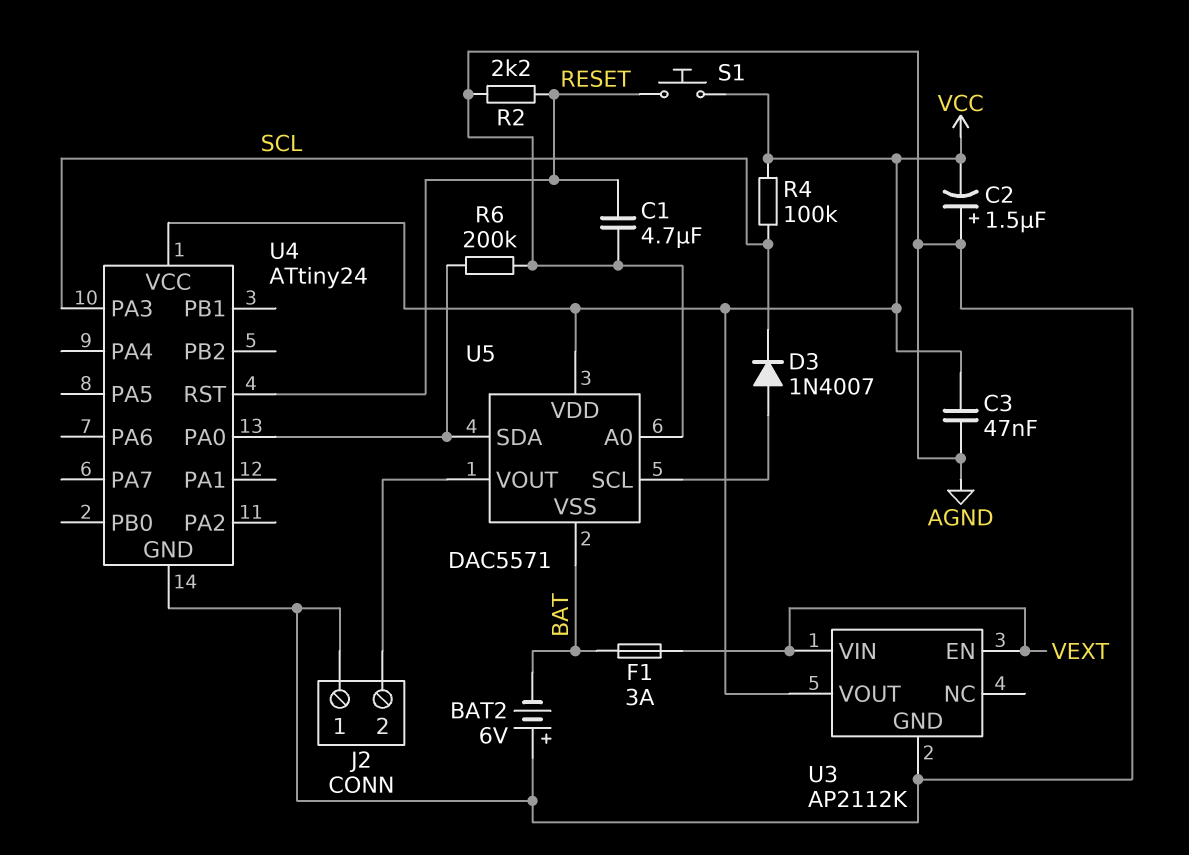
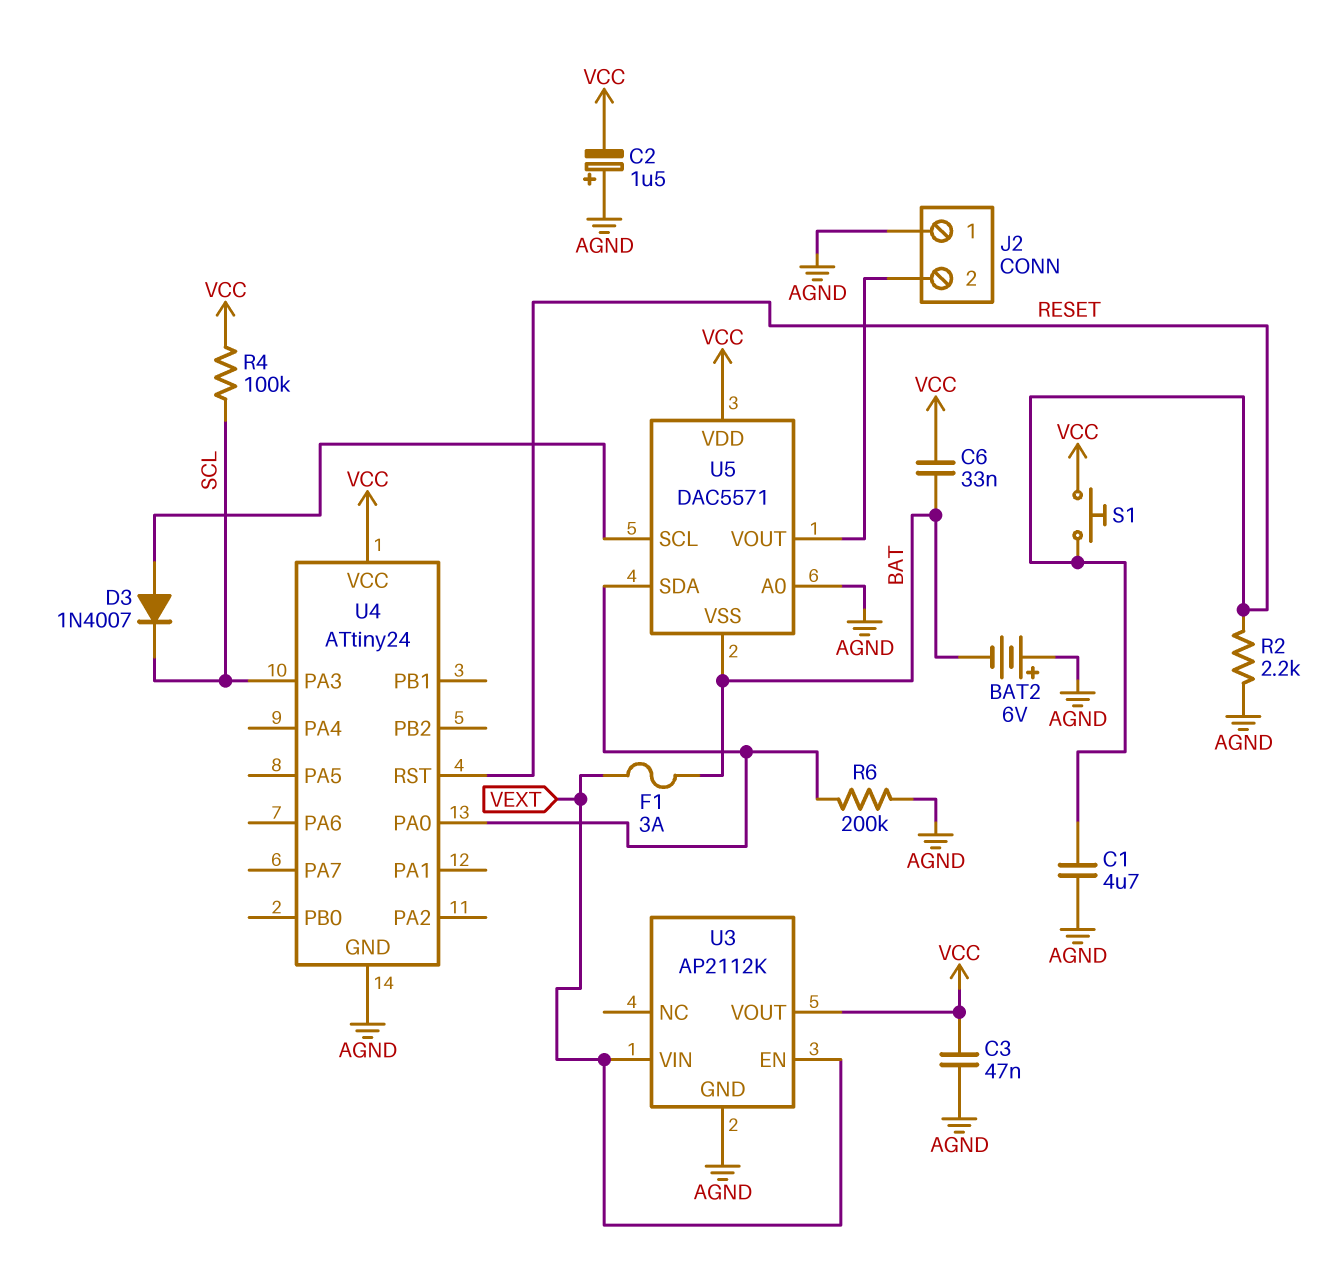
C6: none -> 33nF (BAT, VCC)

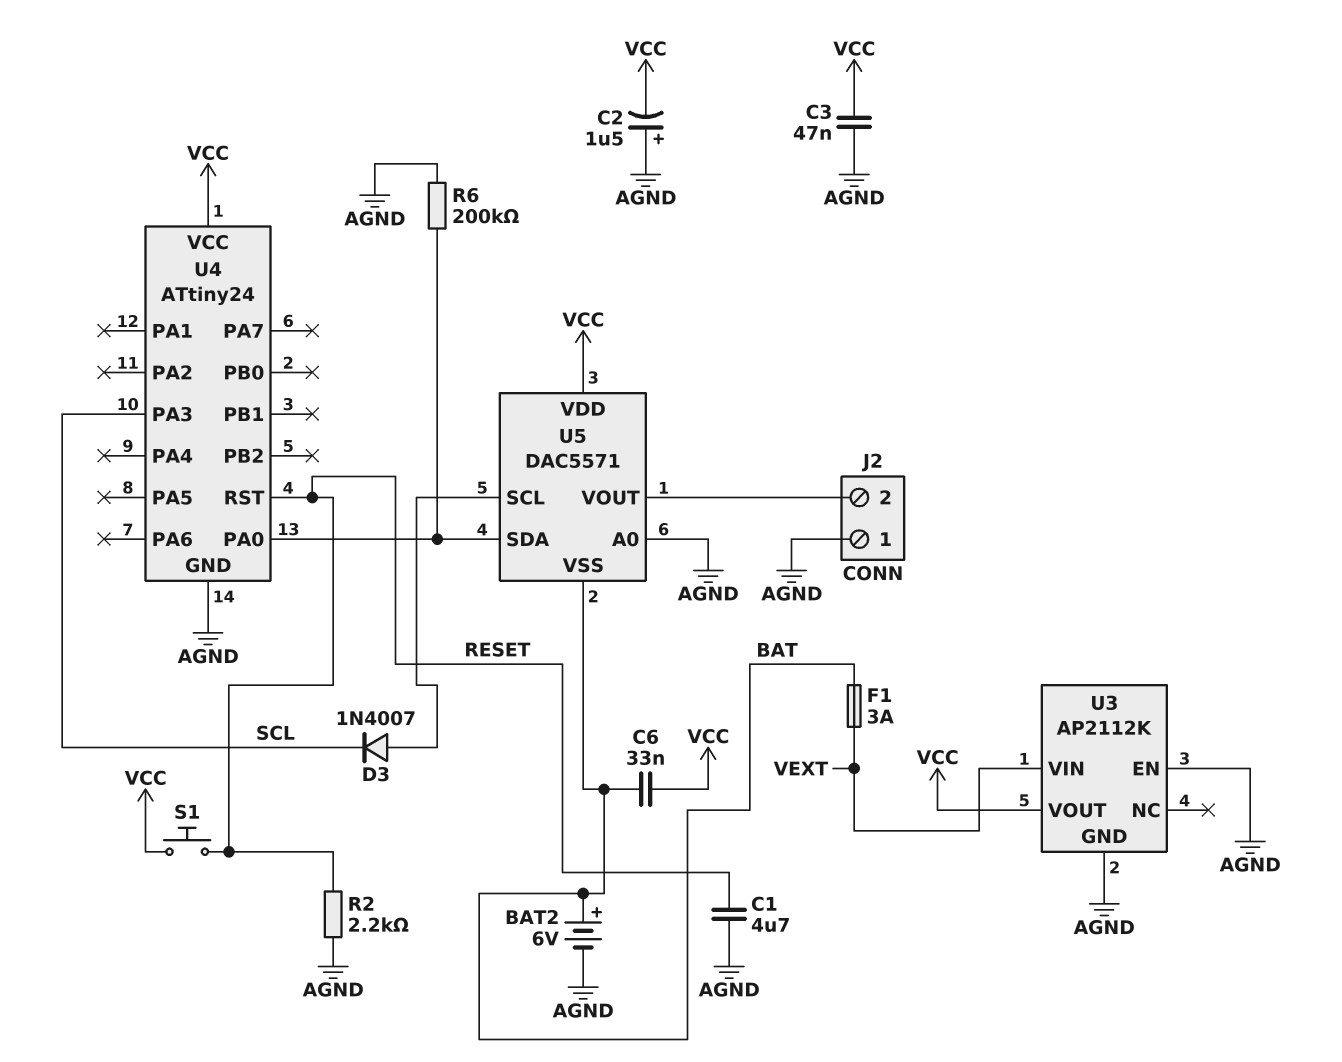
BAT2: 6V (plus AGND, minus BAT) -> 6V (plus BAT, minus AGND)
R4: 100k (SCL, VCC) -> none
U3 pin EN: VEXT -> AGND

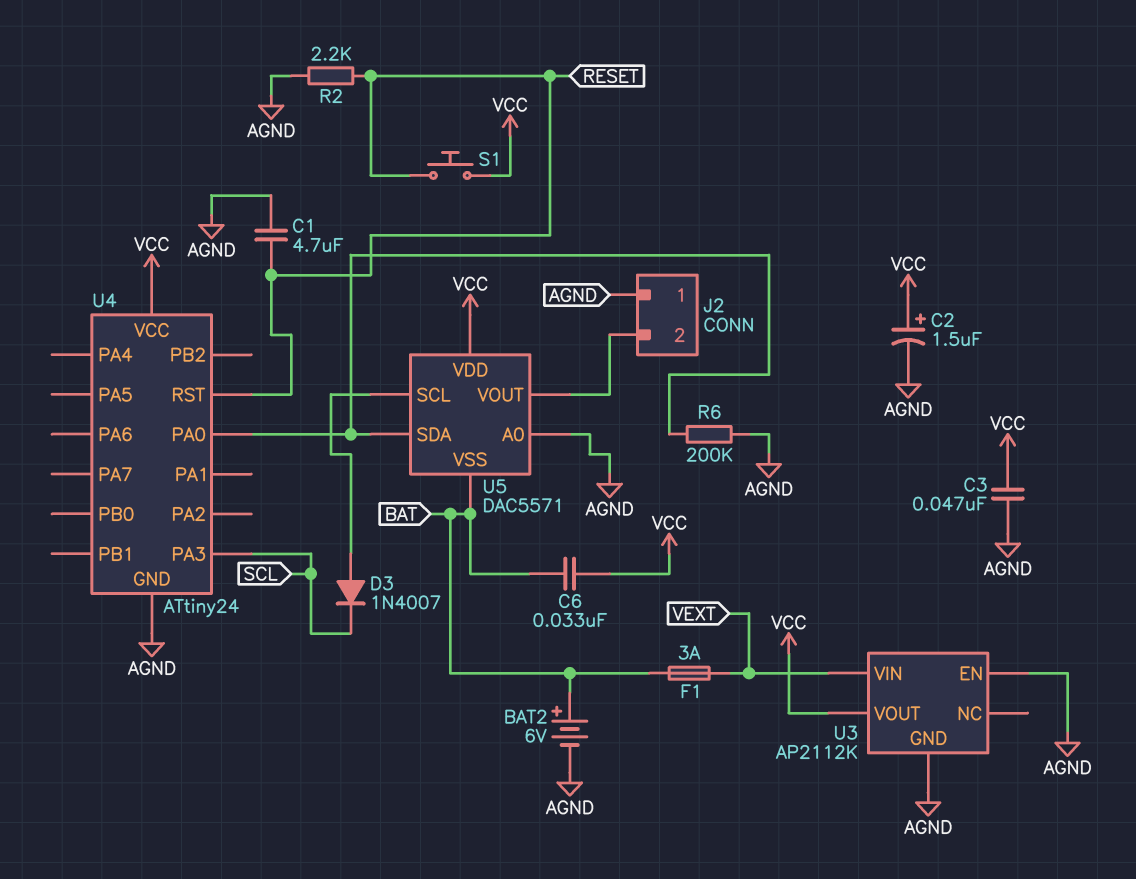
C2: 1.5uF (plus AGND, minus VCC) -> 1.5uF (plus VCC, minus AGND)

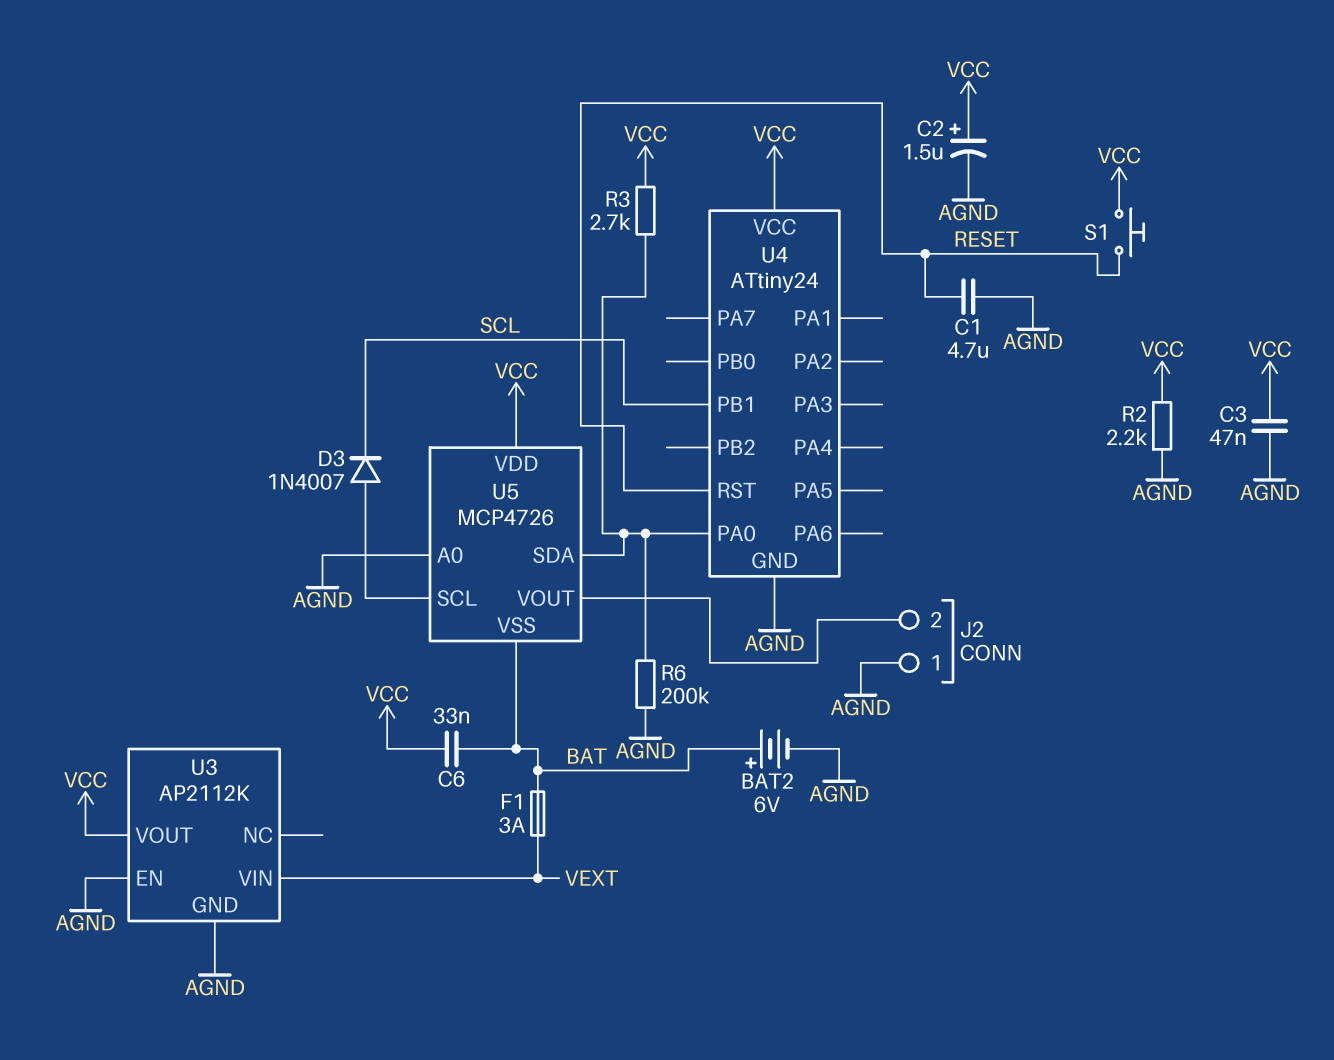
R2: 2.2k (AGND, RESET) -> 2.2k (AGND, VCC)
R3: none -> 2.7k (U4/PA0, VCC)
U4 pin PA3: SCL -> none
U4 pin PB1: none -> SCL
U5: DAC5571 -> MCP4726

